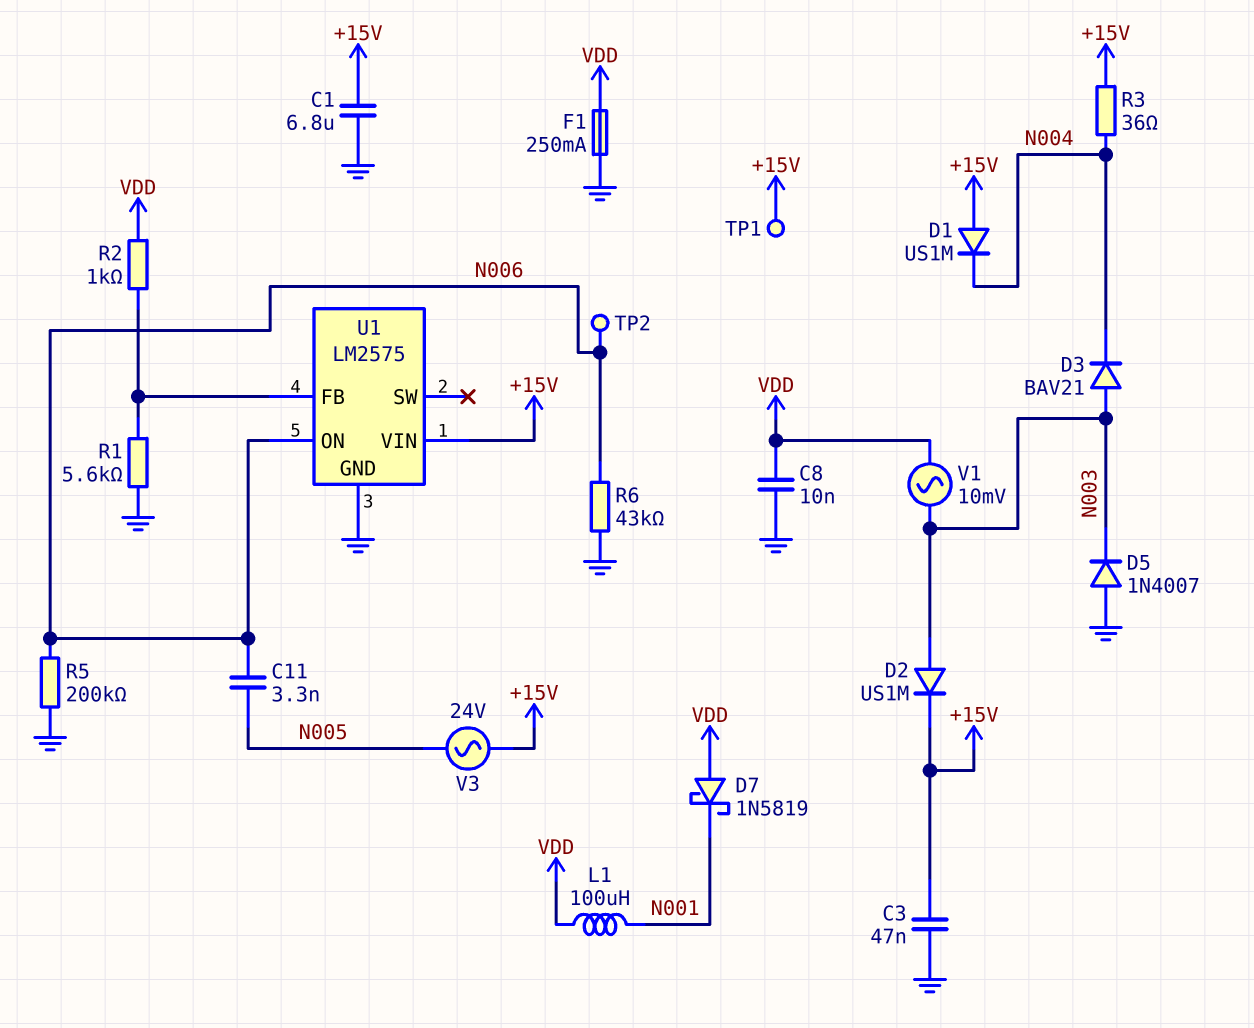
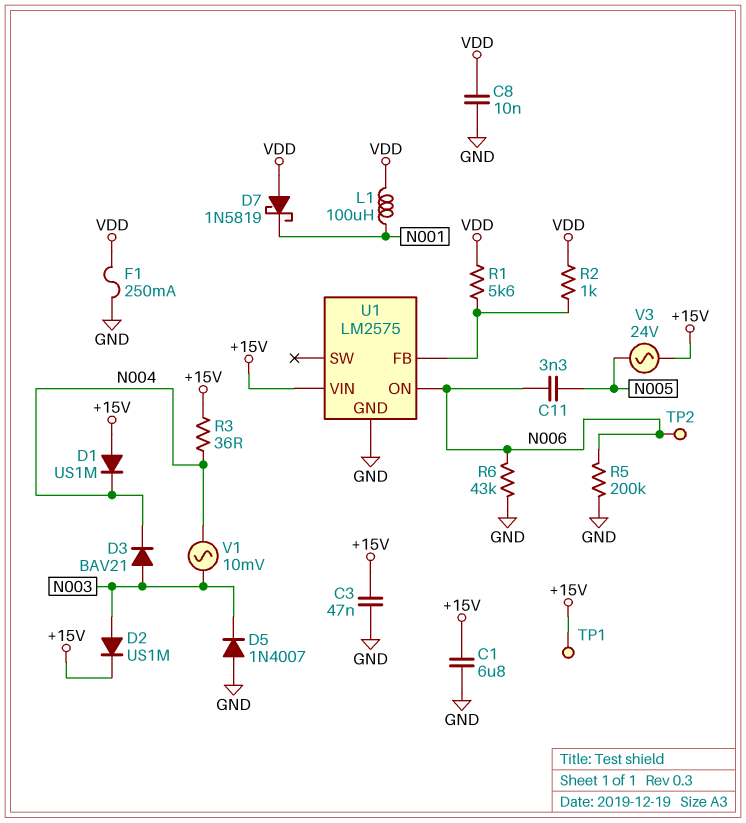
R1: 5.6k (GND, U1/FB) -> 5.6k (U1/FB, VDD)
V1: AC 10mV (N003, VDD) -> AC 10mV (N003, N004)

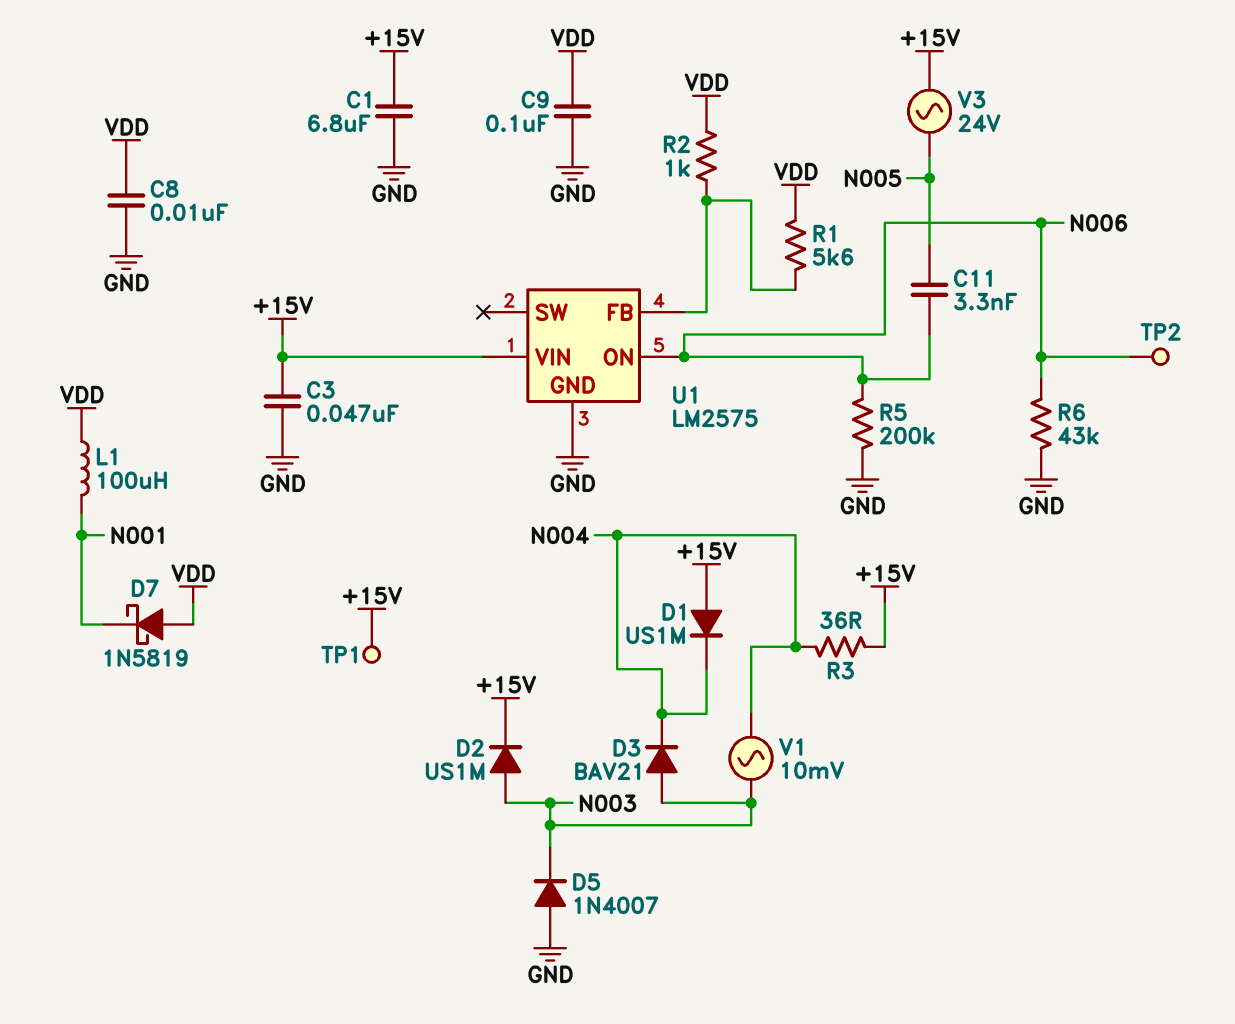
C9: none -> 100nF (GND, VDD)
F1: 250mA (GND, VDD) -> none

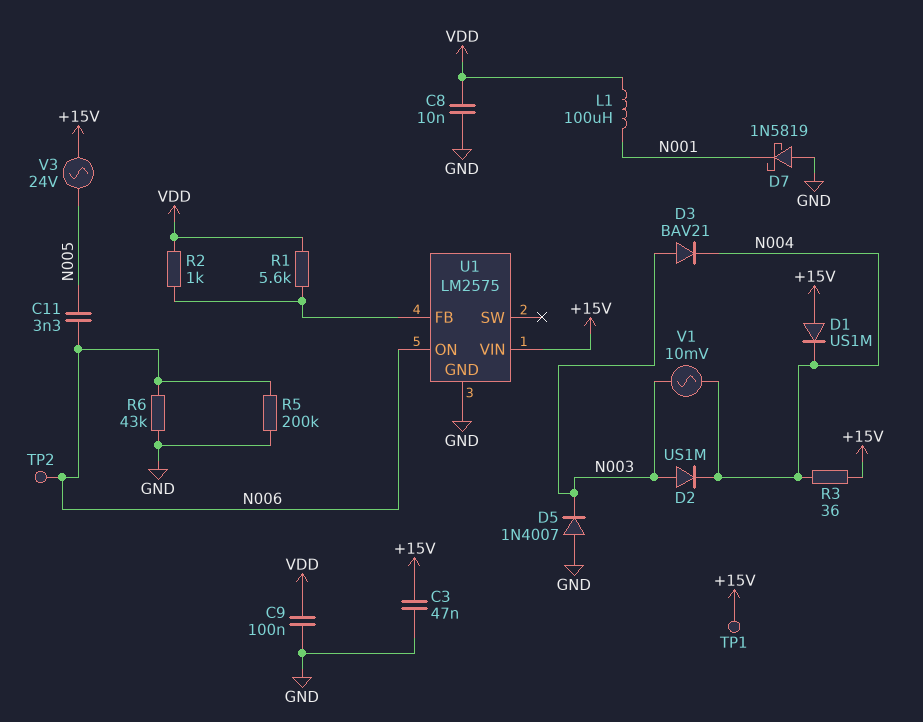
C1: 6.8uF (+15V, GND) -> none
D2: diode US1M (A N003, K +15V) -> diode US1M (A N003, K N004)
D7: schottky 1N5819 (A VDD, K N001) -> schottky 1N5819 (A GND, K N001)

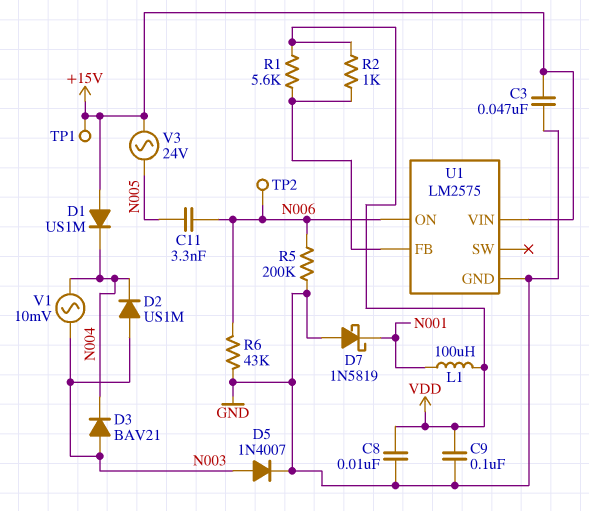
D5: diode 1N4007 (A GND, K N003) -> diode 1N4007 (A N003, K GND)
R3: 36 (+15V, N004) -> none

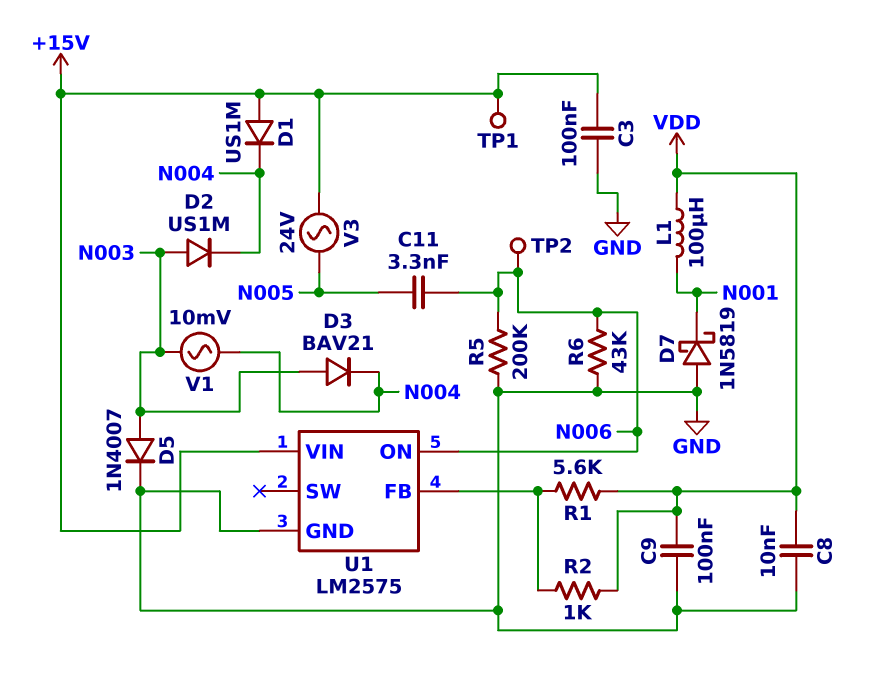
C3: 47nF (+15V, GND) -> 100nF (+15V, GND)

